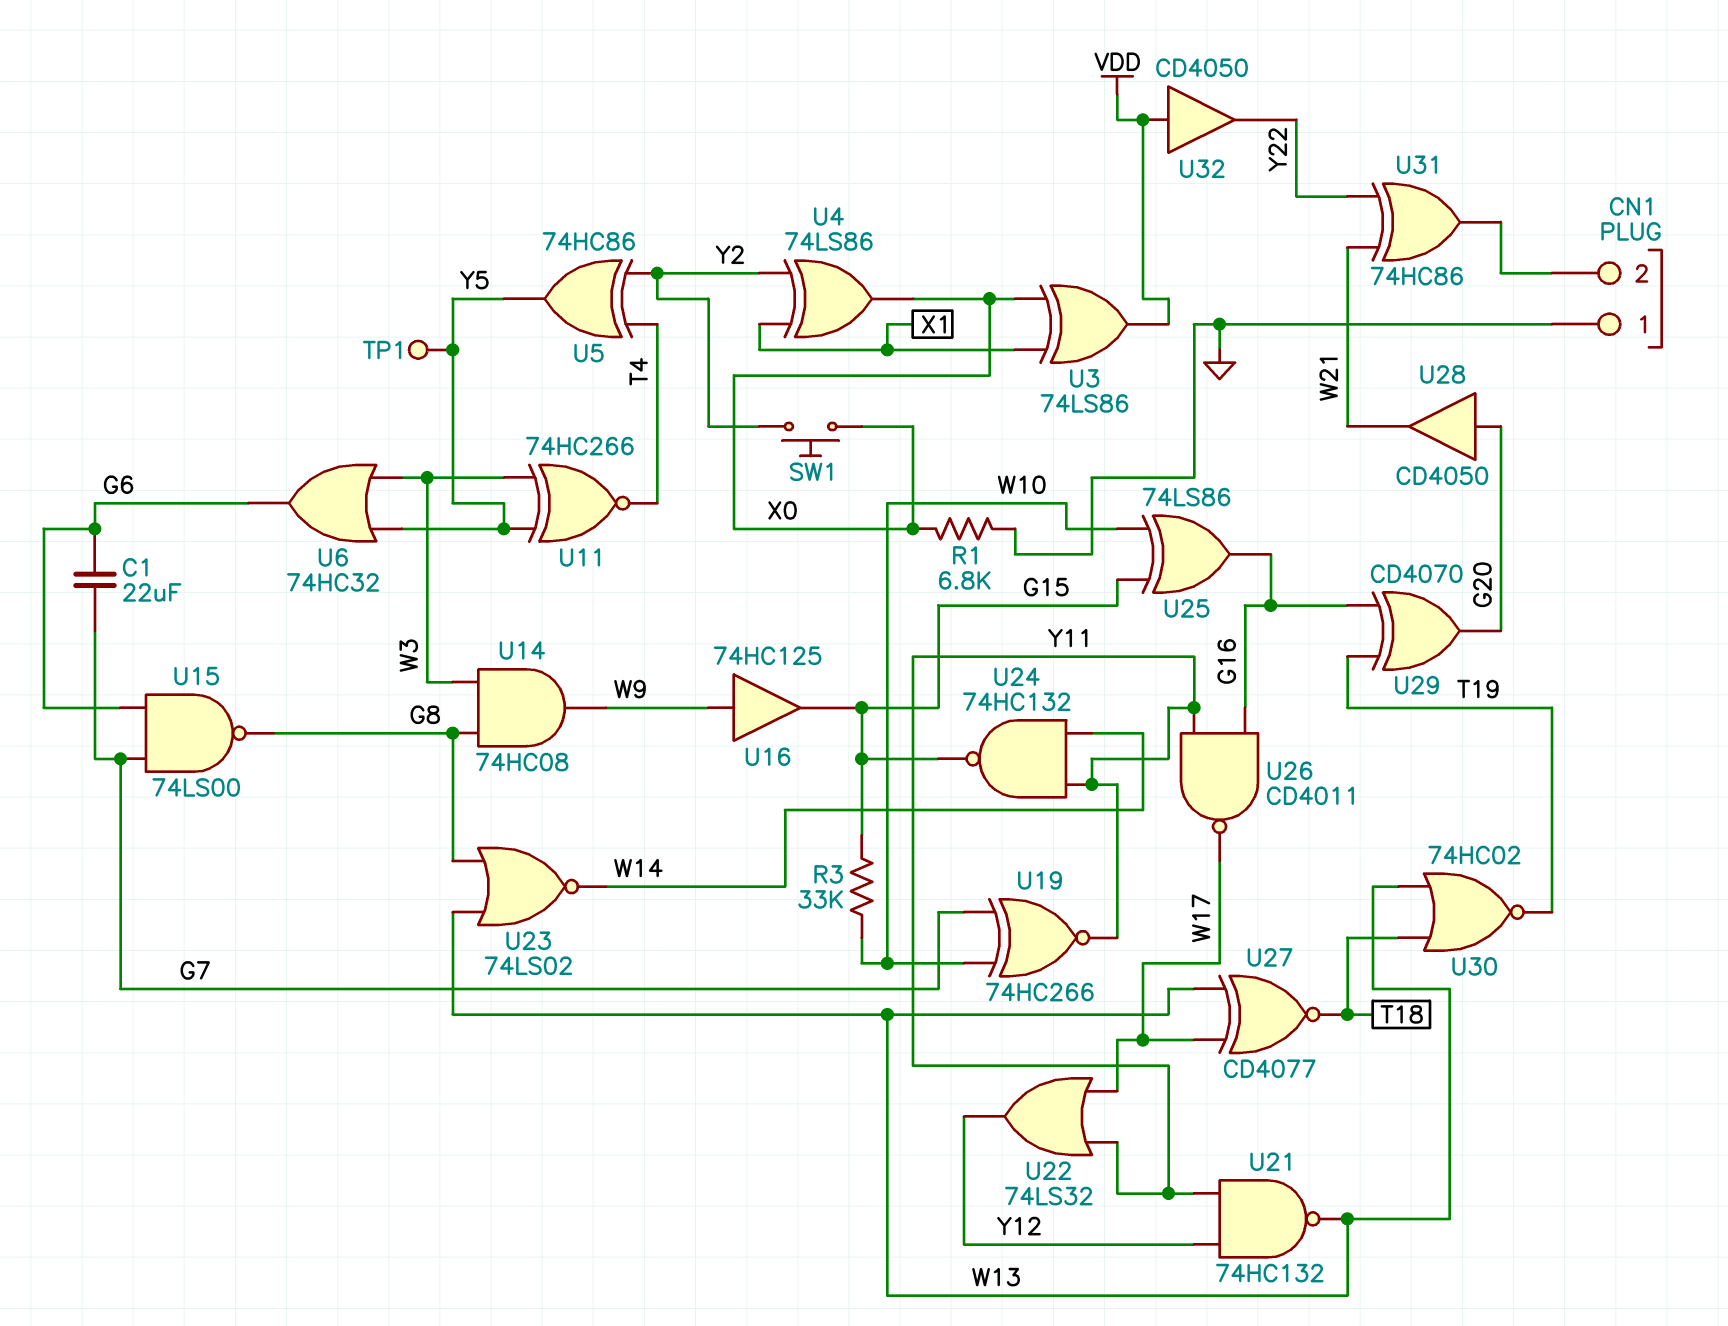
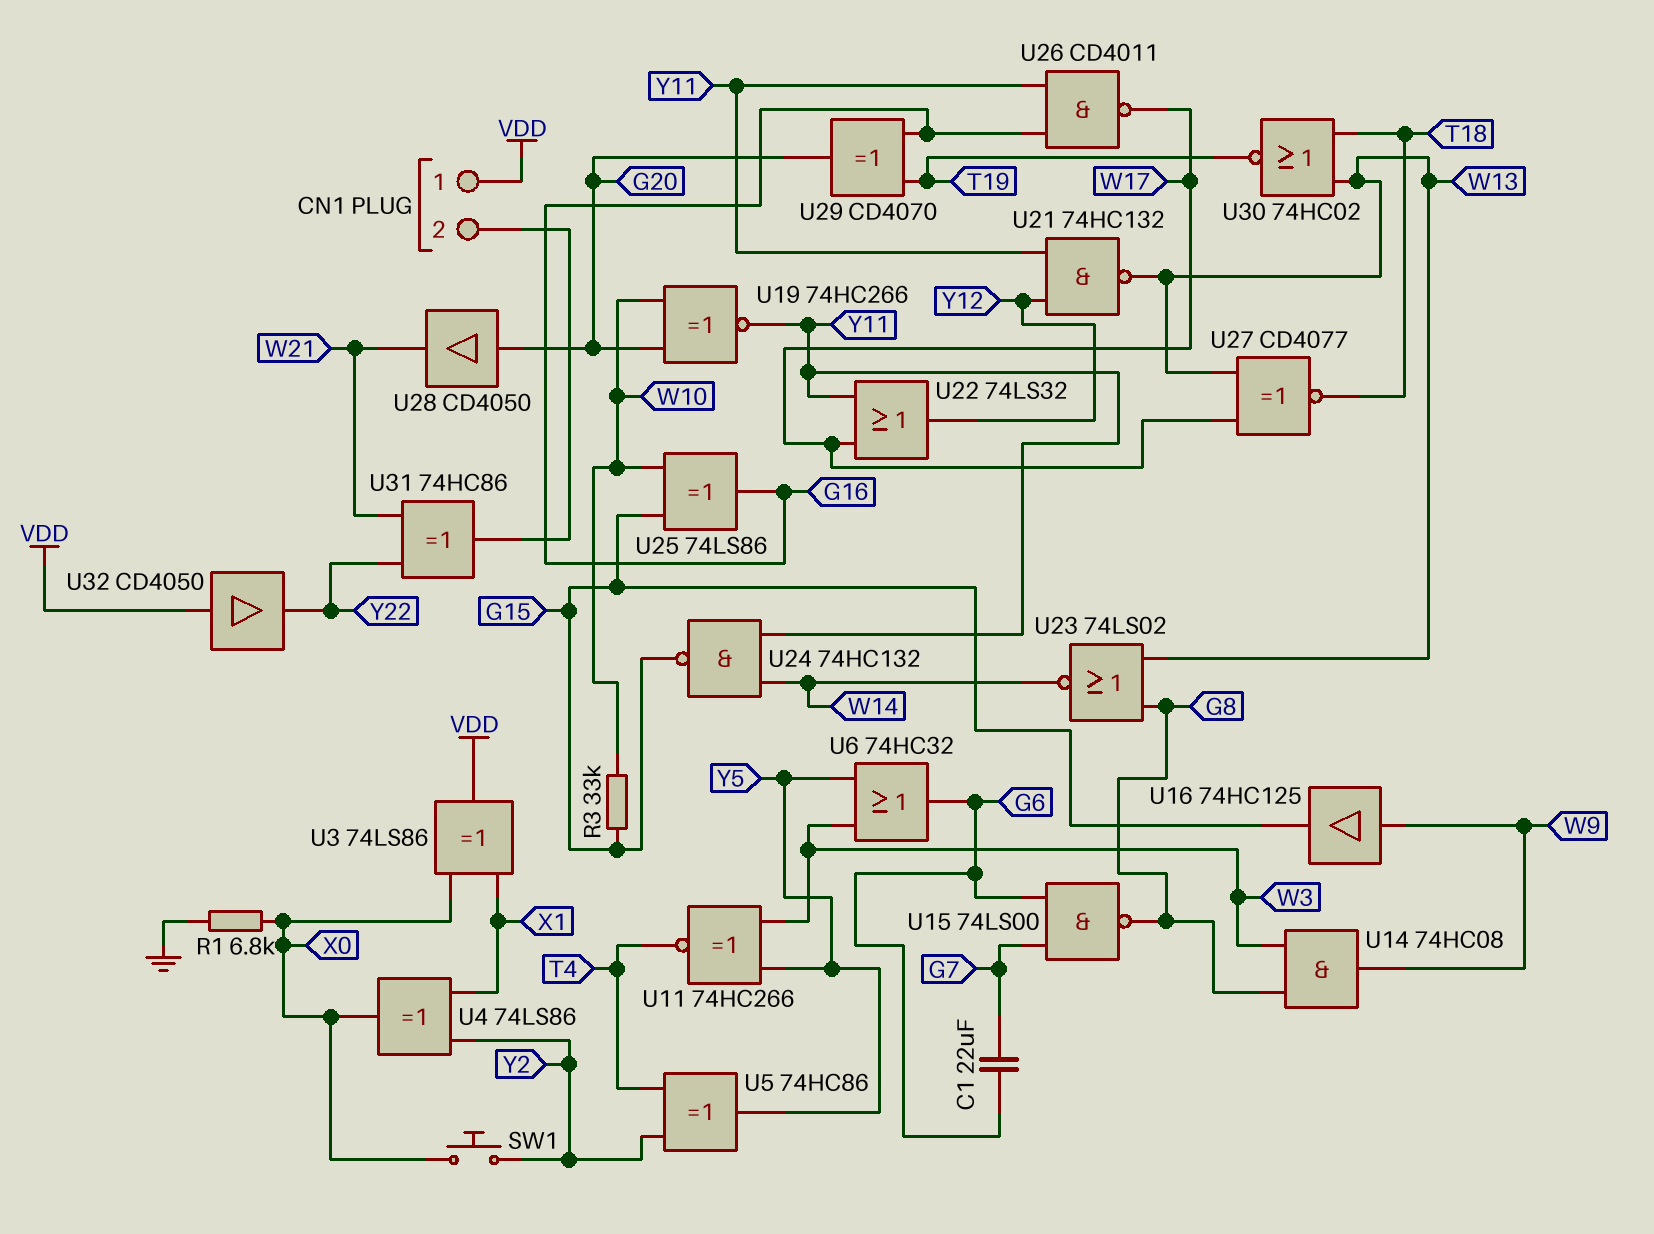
CN1 pin 1: GND -> VDD
TP1: test point (Y5) -> none
U19: XNOR 74HC266 (in G7, in W10, out Y11) -> XNOR 74HC266 (in G20, in W10, out Y11)

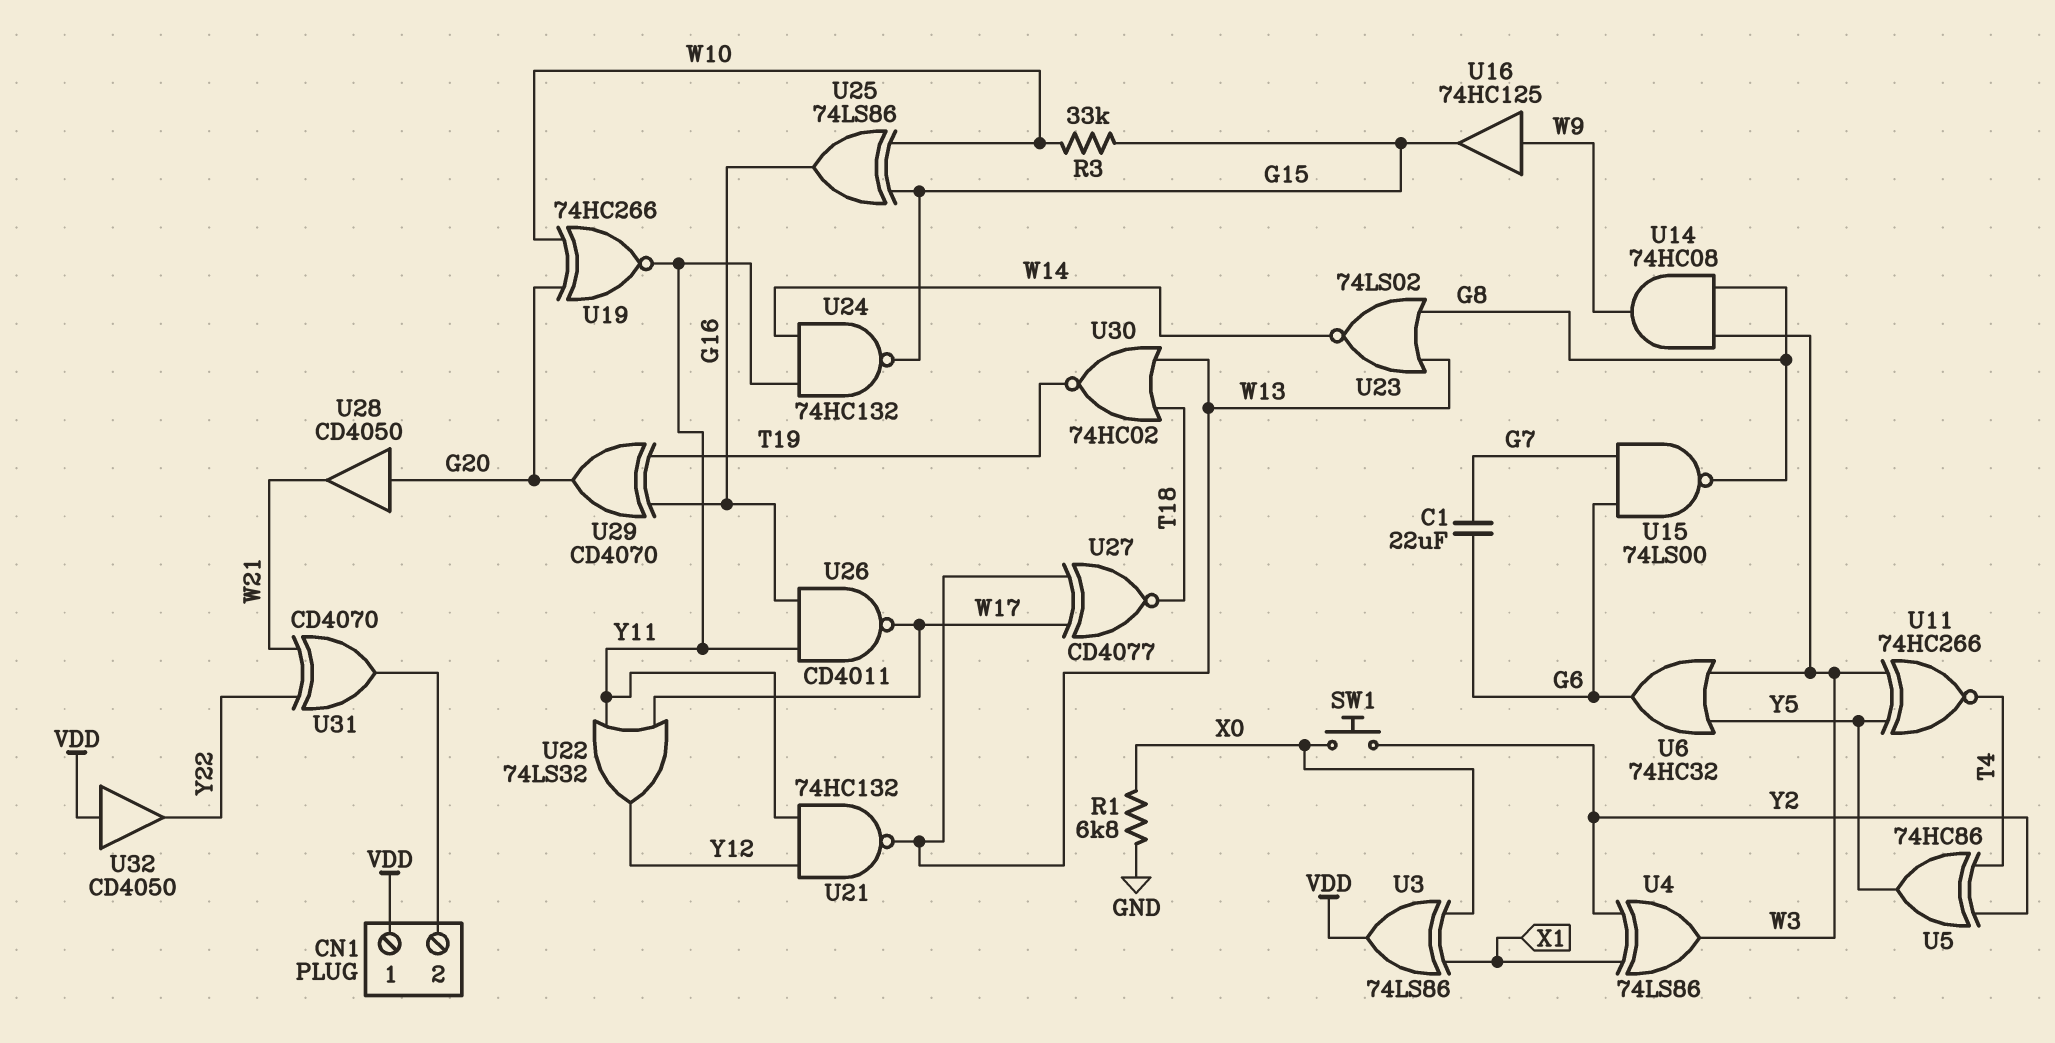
U4: XOR 74LS86 (in X1, in Y2, out X0) -> XOR 74LS86 (in X1, in Y2, out W3)
U31: XOR 74HC86 (in W21, in Y22, out CN1/2) -> XOR CD4070 (in W21, in Y22, out CN1/2)

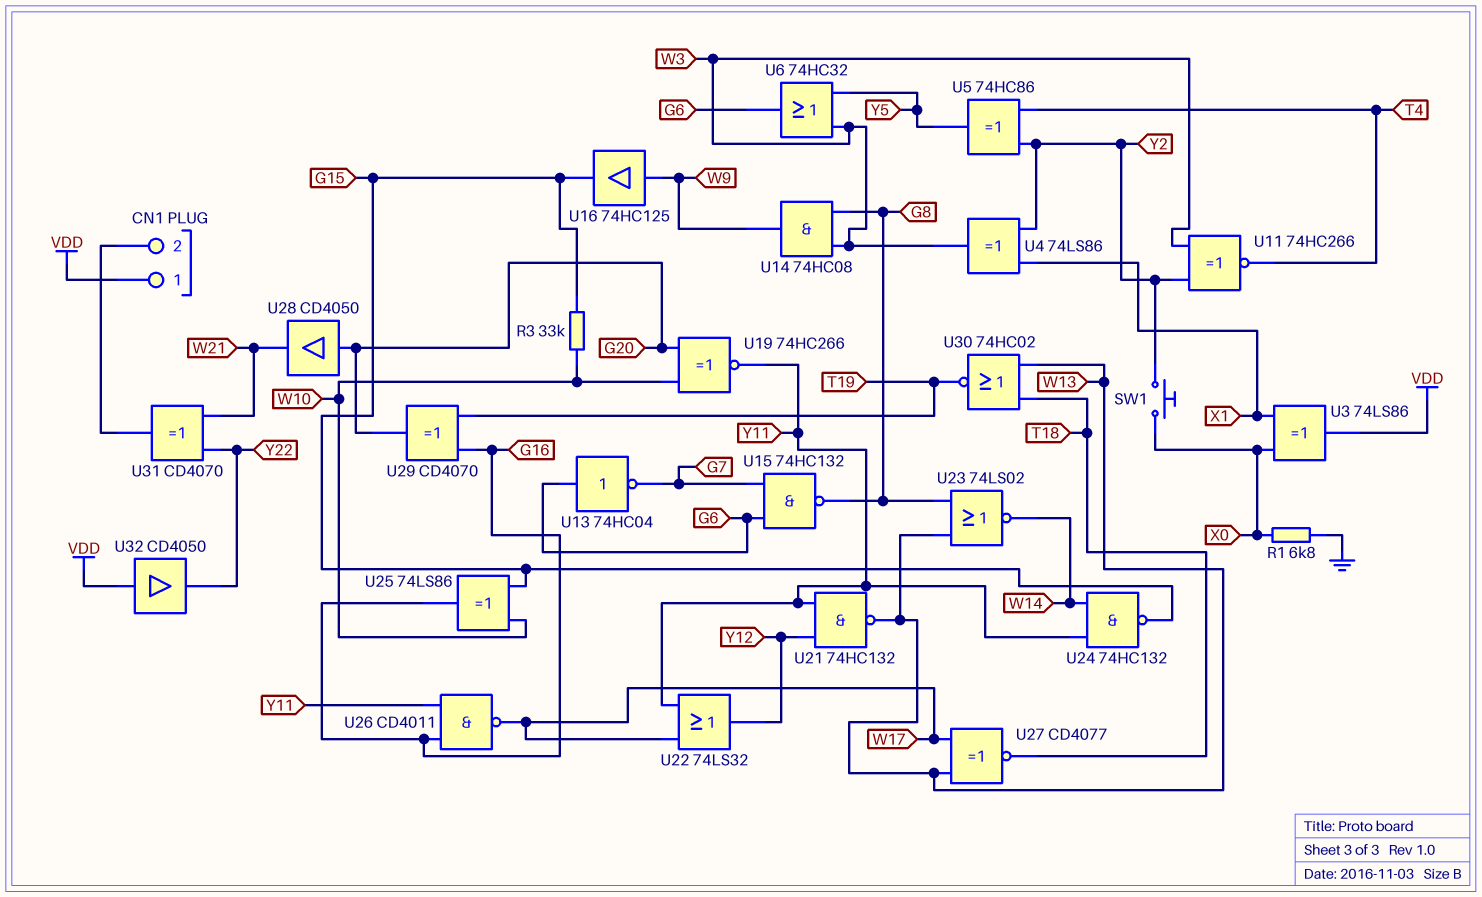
C1: 22uF (G6, G7) -> none
U11: XNOR 74HC266 (in W3, in Y5, out T4) -> XNOR 74HC266 (in W3, in Y2, out T4)
U13: none -> NOT 74HC04 (in G6, out G7)
U15: NAND 74LS00 (in G6, in G7, out G8) -> NAND 74HC132 (in G6, in G7, out G8)

